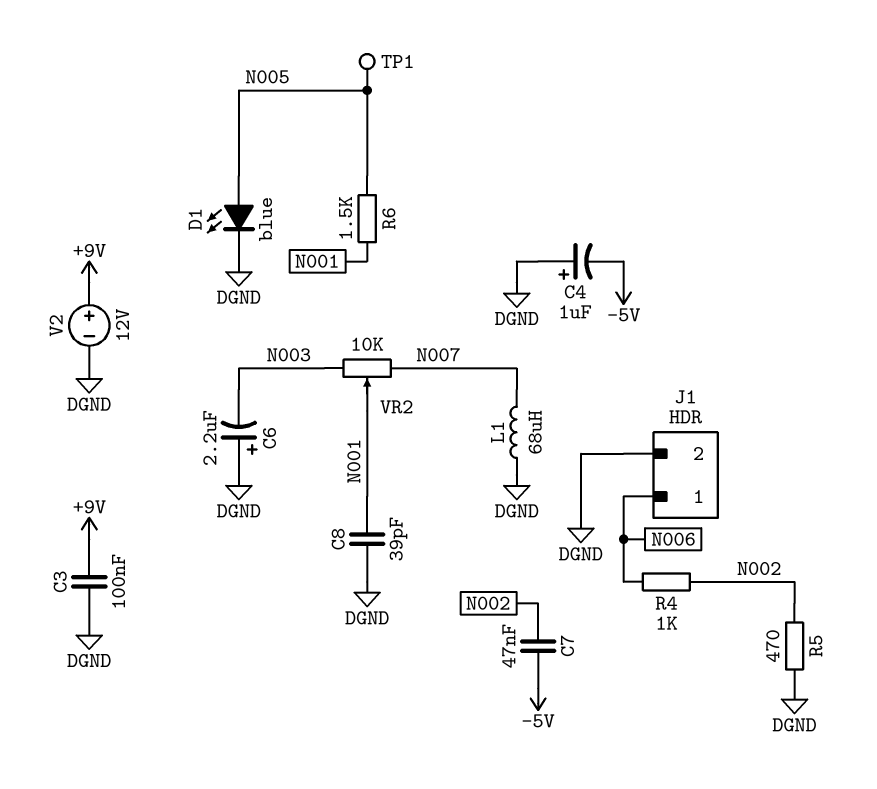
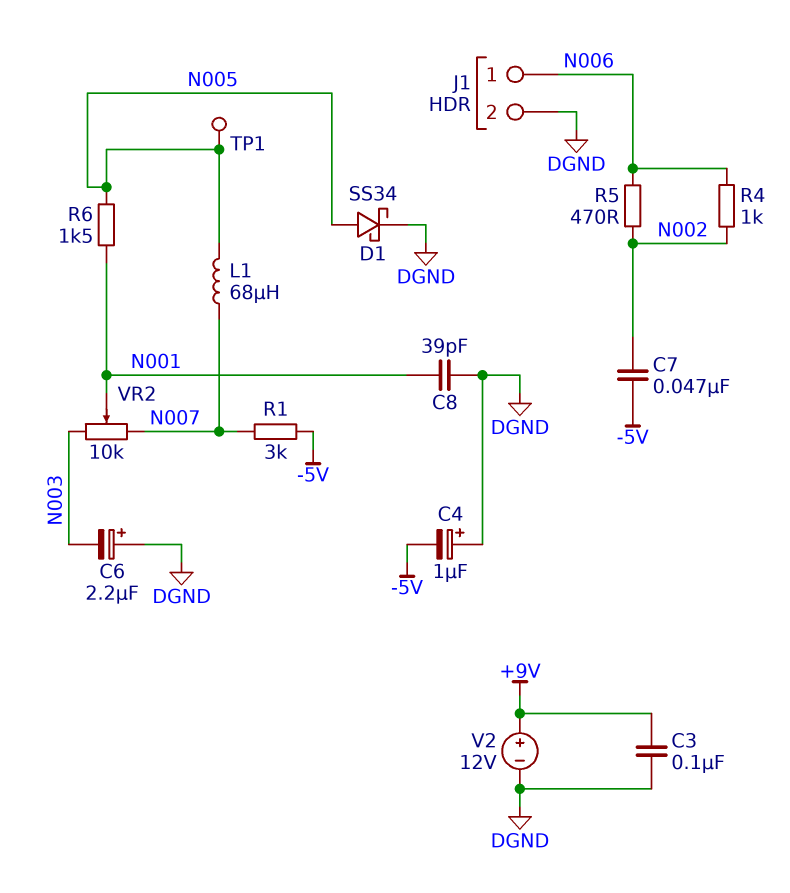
D1: LED blue (A N005, K DGND) -> schottky SS34 (A N005, K DGND)
L1: 68uH (DGND, N007) -> 68uH (N005, N007)
R1: none -> 3k (-5V, N007)
R5: 470 (DGND, N002) -> 470 (N002, N006)

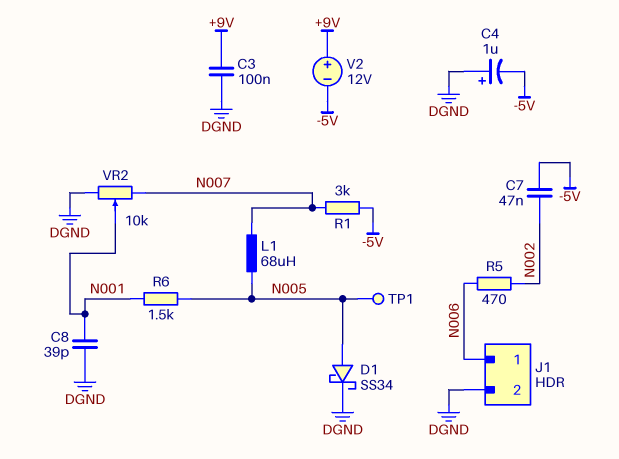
C6: 2.2uF (plus DGND, minus N003) -> none
R4: 1k (N002, N006) -> none
V2: 12V (plus +9V, minus DGND) -> 12V (plus +9V, minus -5V)
VR2: 10k (N003, N007, wiper N001) -> 10k (DGND, N007, wiper N001)

